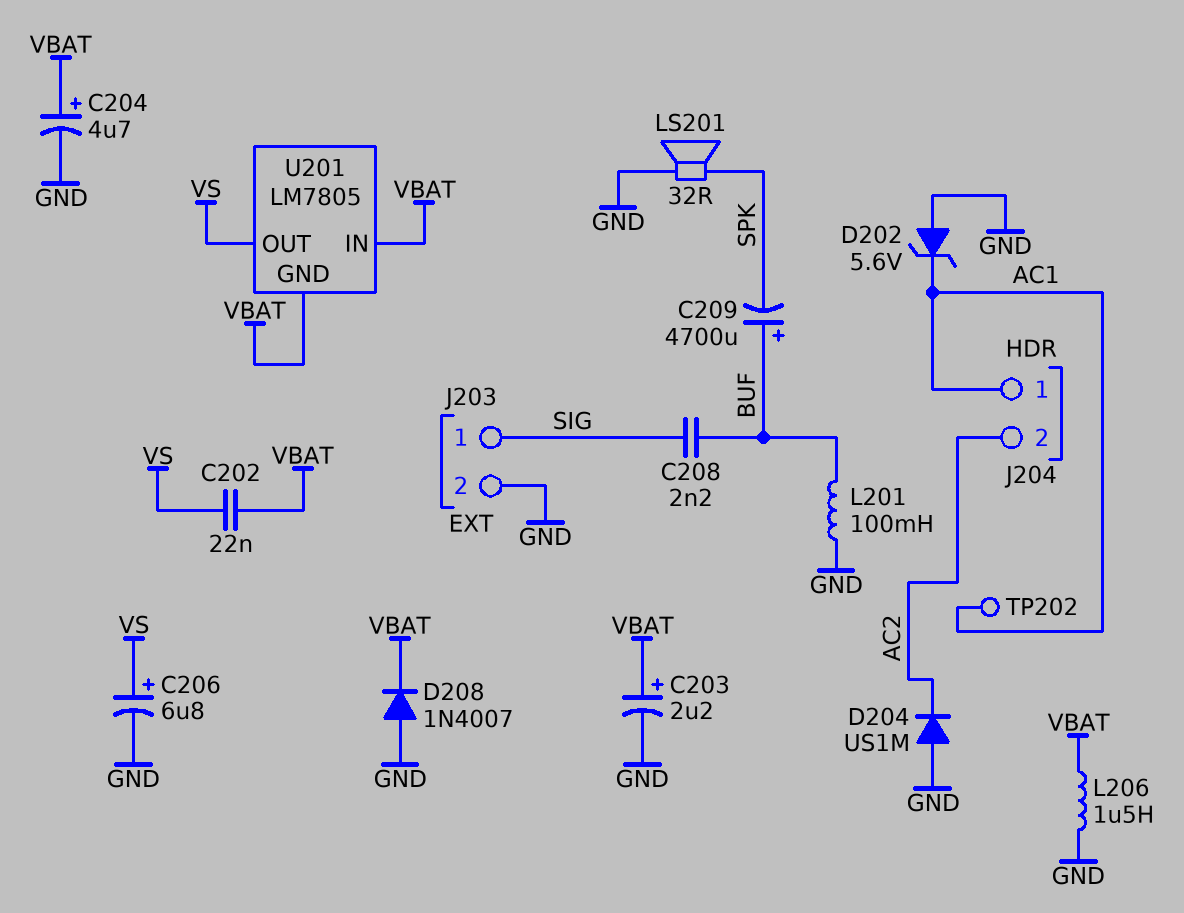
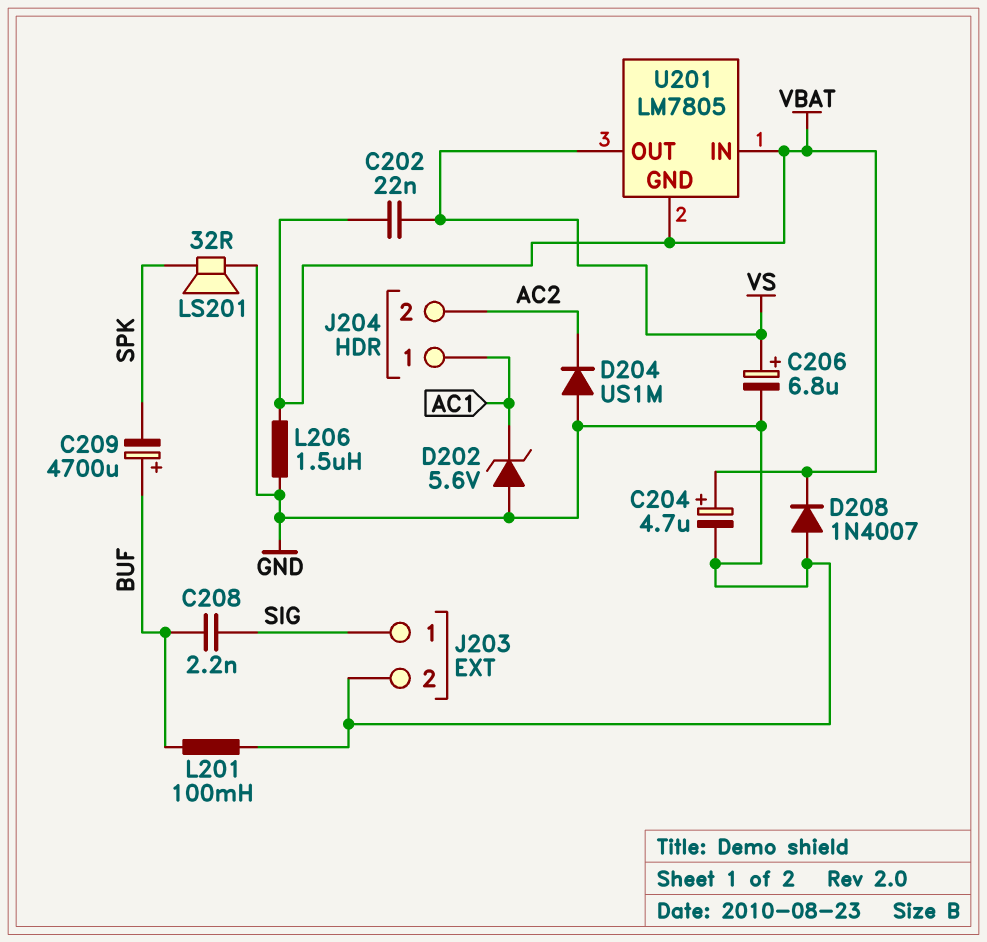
C203: 2.2uF (plus VBAT, minus GND) -> none
TP202: test point (AC1) -> none

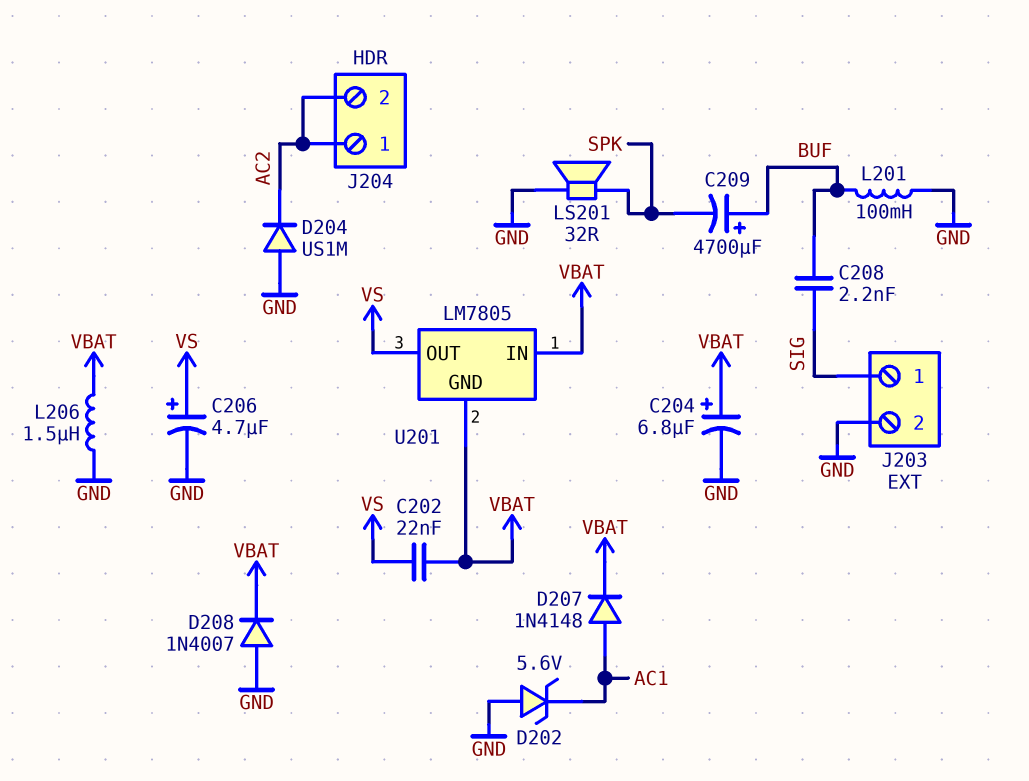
C204: 4.7uF (plus VBAT, minus GND) -> 6.8uF (plus VBAT, minus GND)
C206: 6.8uF (plus VS, minus GND) -> 4.7uF (plus VS, minus GND)
D207: none -> diode 1N4148 (A AC1, K VBAT)
J204 pin 1: AC1 -> AC2

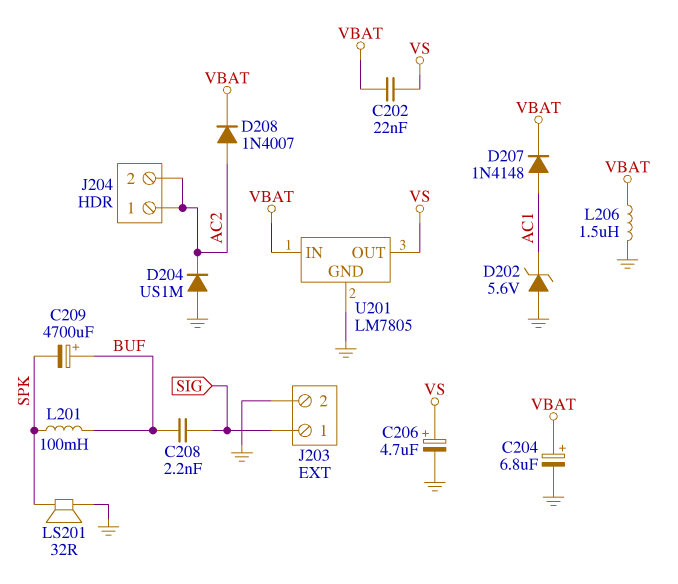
D208: diode 1N4007 (A GND, K VBAT) -> diode 1N4007 (A AC2, K VBAT)
L201: 100mH (BUF, GND) -> 100mH (BUF, SPK)
U201 pin GND: VBAT -> GND

